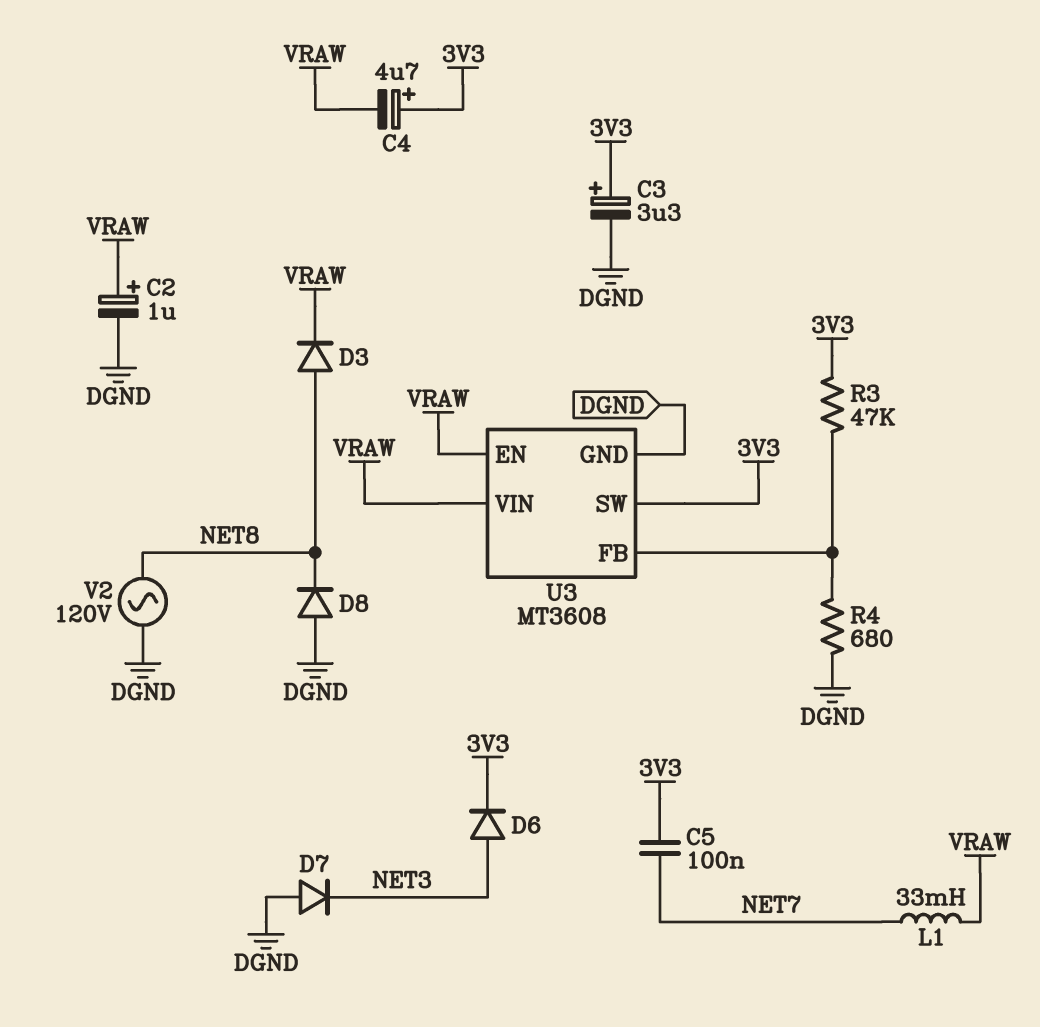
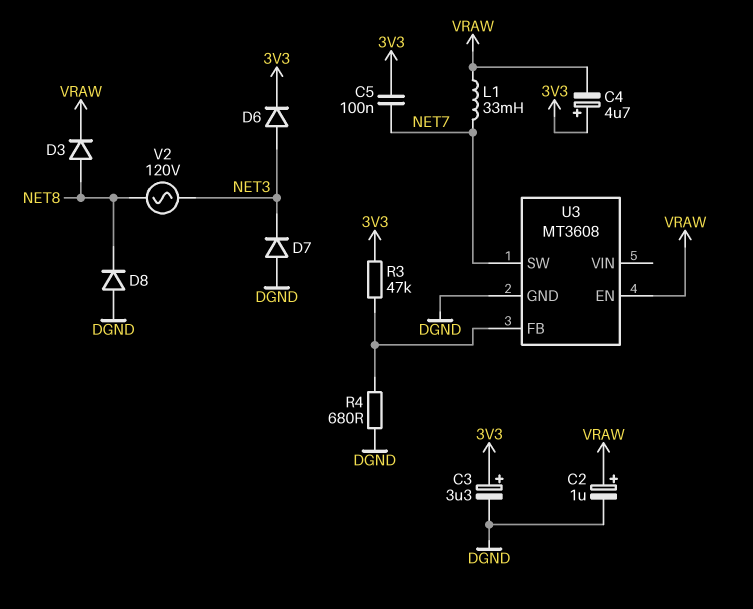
U3 pin SW: 3V3 -> NET7
U3 pin VIN: VRAW -> none
V2: AC 120V (DGND, NET8) -> AC 120V (NET3, NET8)

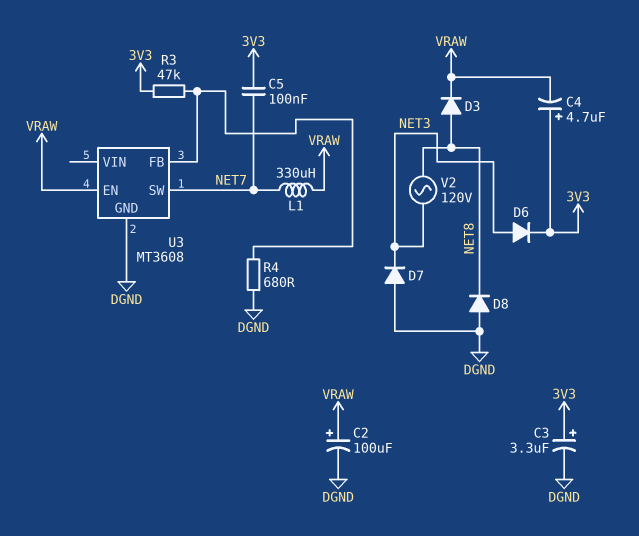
C2: 1uF (plus VRAW, minus DGND) -> 100uF (plus VRAW, minus DGND)
L1: 33mH (NET7, VRAW) -> 330uH (NET7, VRAW)

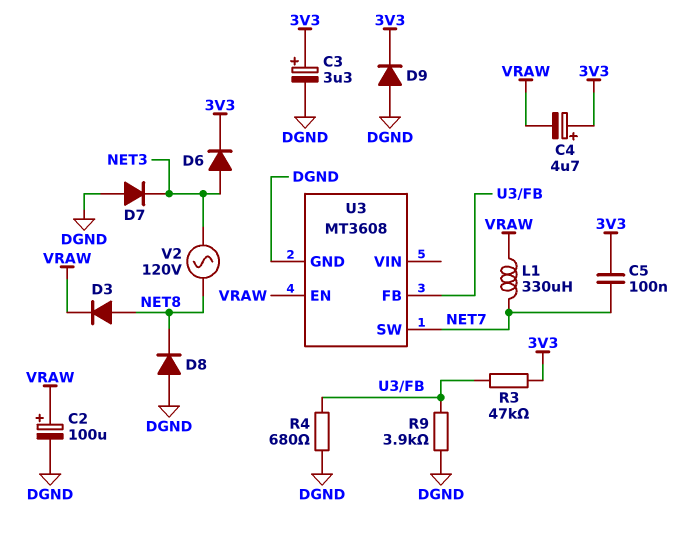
D9: none -> diode (A DGND, K 3V3)
R9: none -> 3.9k (DGND, U3/FB)

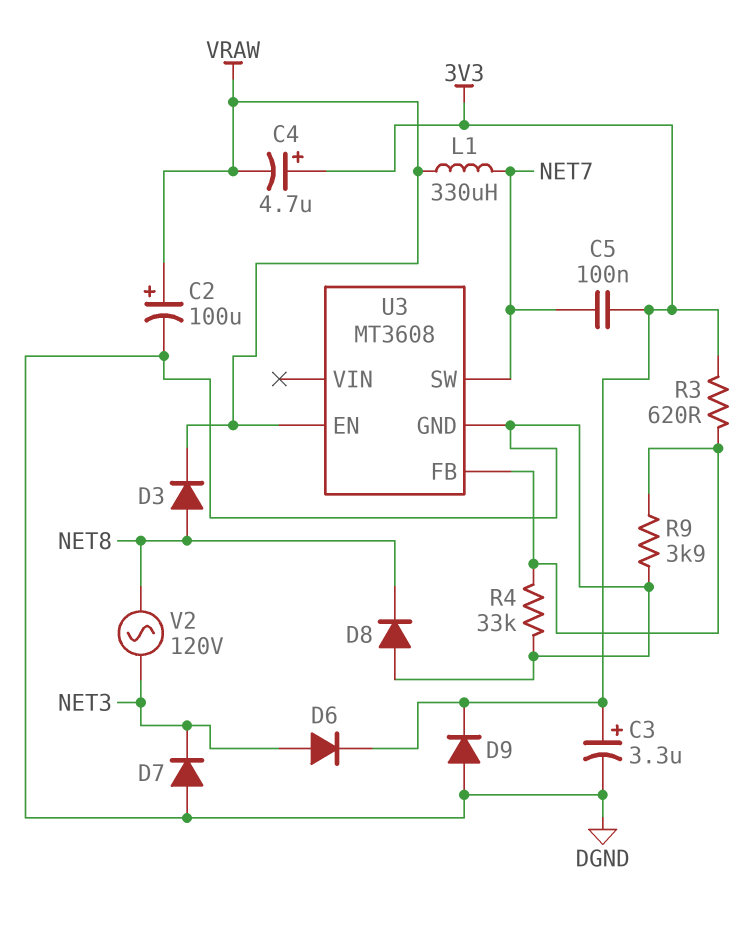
R3: 47k (3V3, U3/FB) -> 620 (3V3, U3/FB)
R4: 680 (DGND, U3/FB) -> 33k (DGND, U3/FB)

